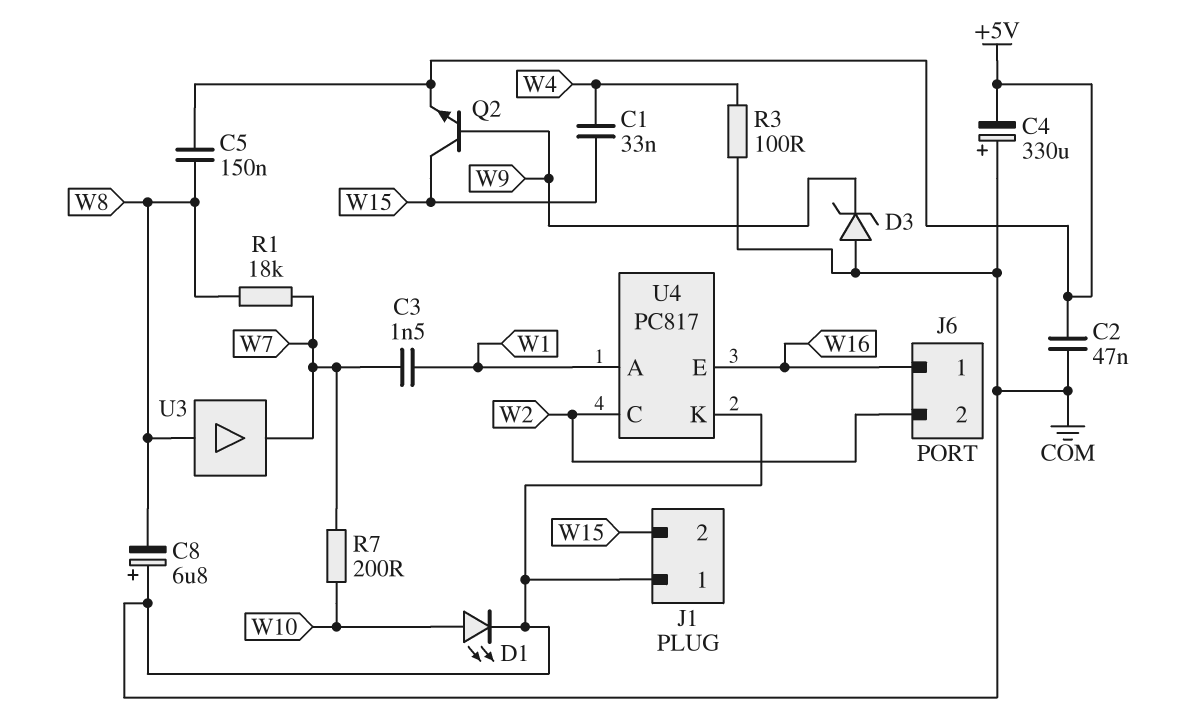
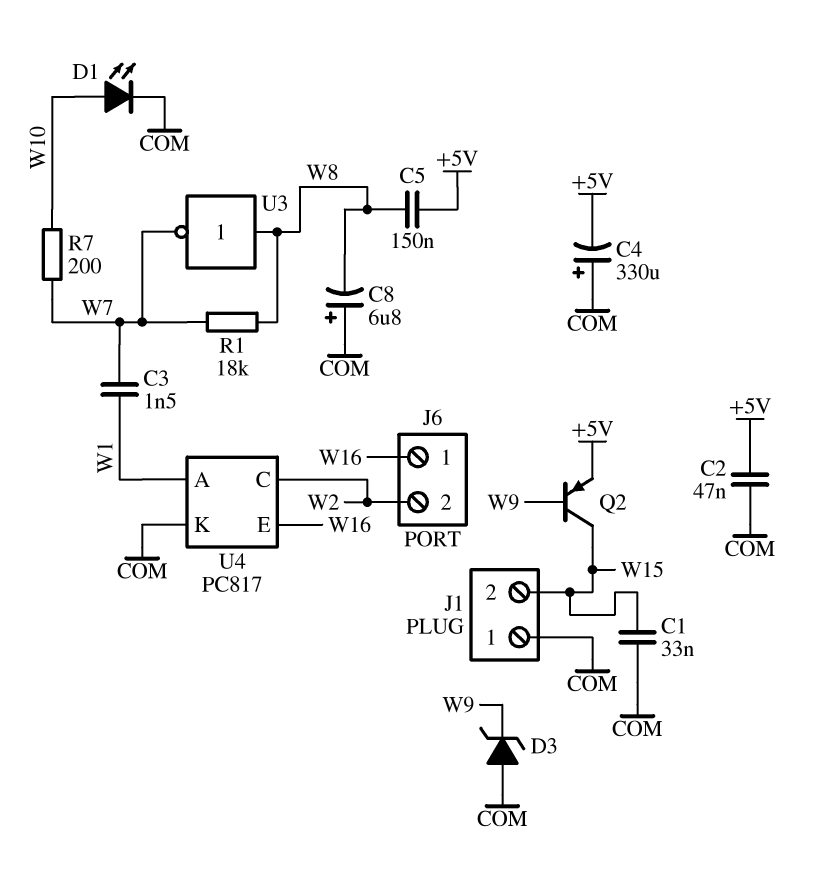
C1: 33nF (W4, W15) -> 33nF (COM, W15)
Q2: NPN (B W9, C W15, E +5V) -> PNP (B W9, C W15, E +5V)
R3: 100 (COM, W4) -> none
U3: buffer (in W8, out W7) -> NOT (in W8, out W7)

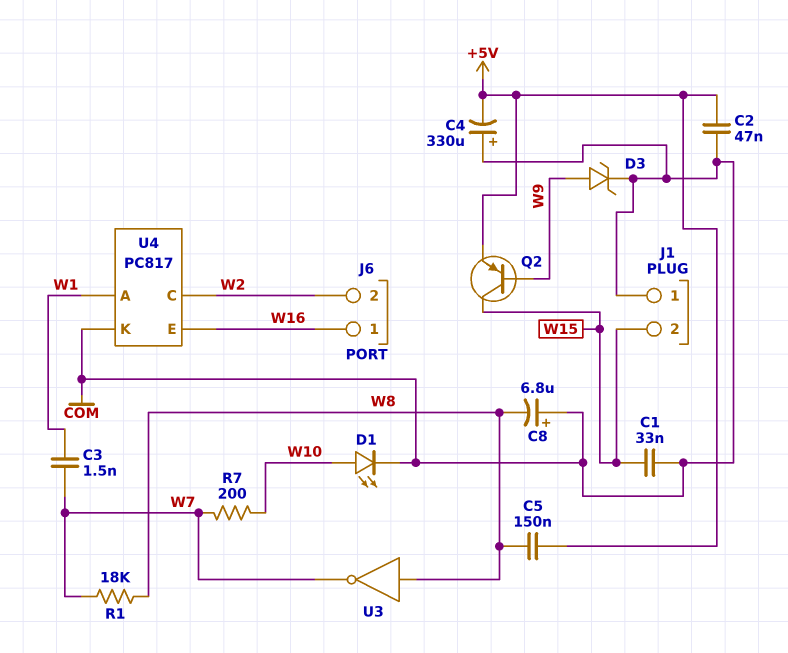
D3: zener (A COM, K W9) -> zener (A W9, K COM)

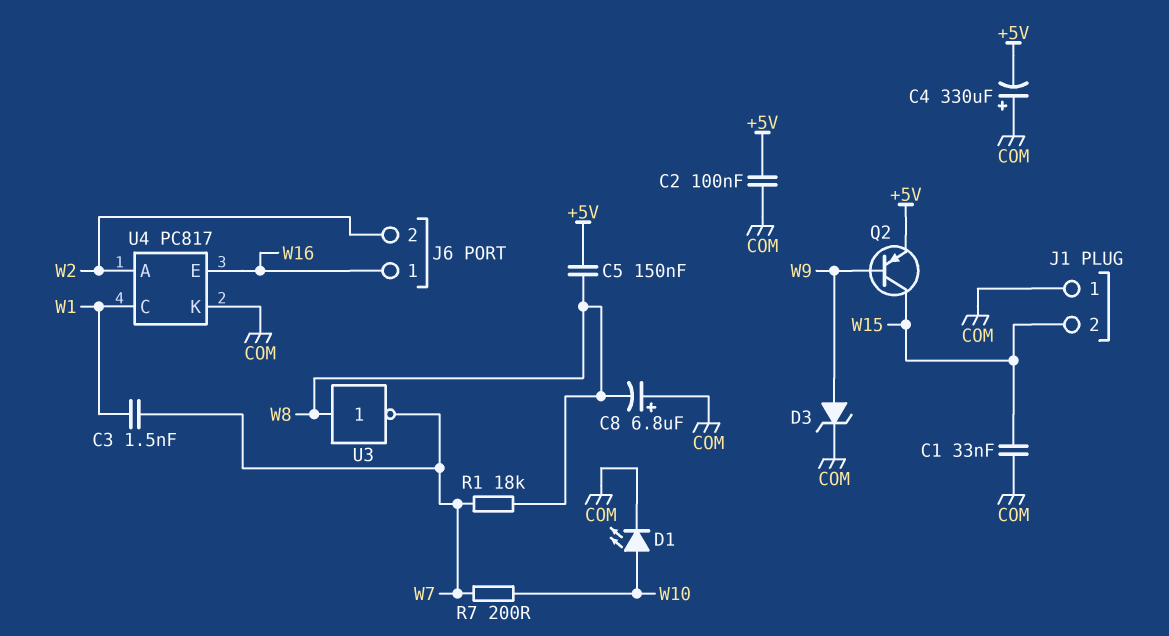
C2: 47nF (+5V, COM) -> 100nF (+5V, COM)
U4 pin A: W1 -> W2
U4 pin C: W2 -> W1

